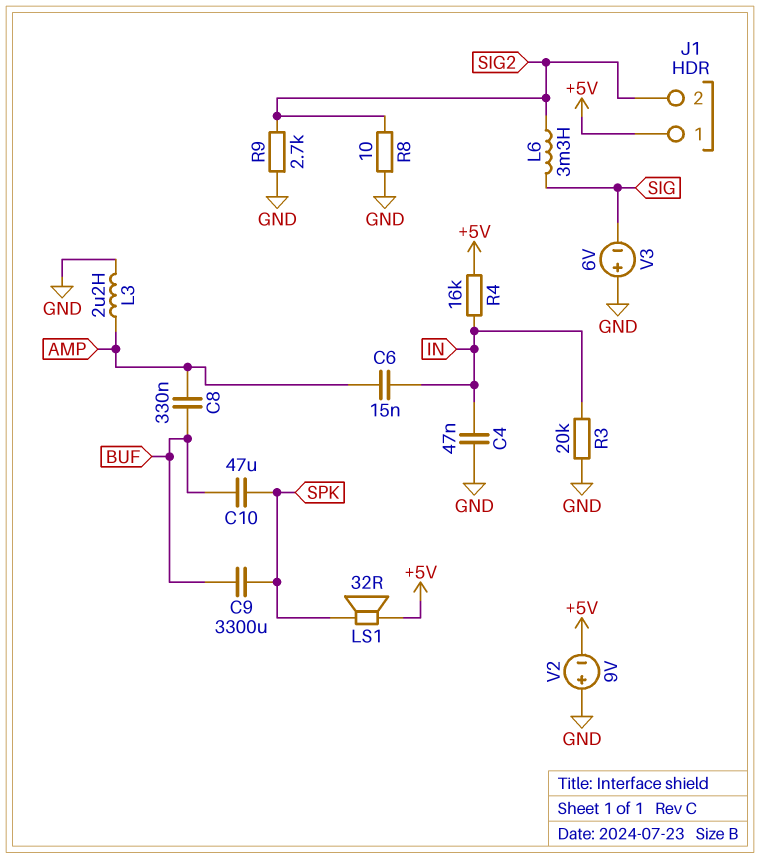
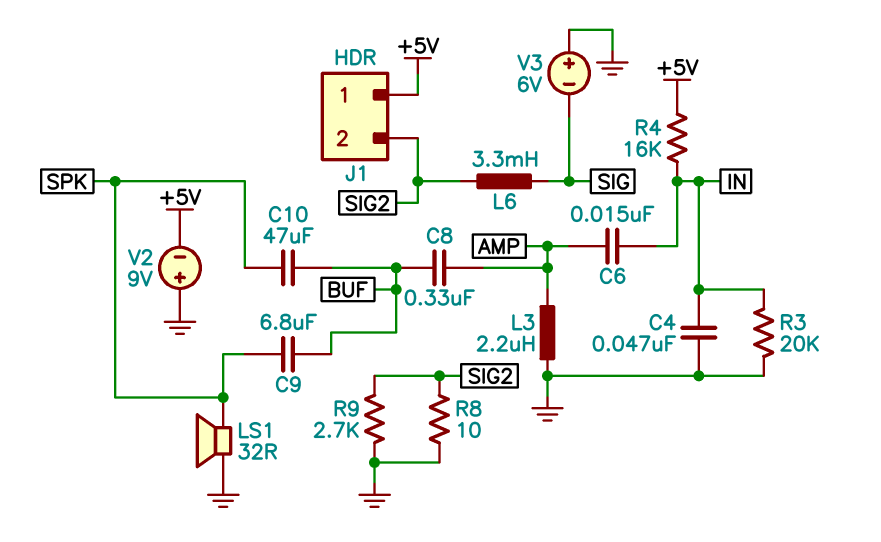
C9: 3300uF (BUF, SPK) -> 6.8uF (BUF, SPK)
LS1: speaker 32R (+5V, SPK) -> speaker 32R (GND, SPK)

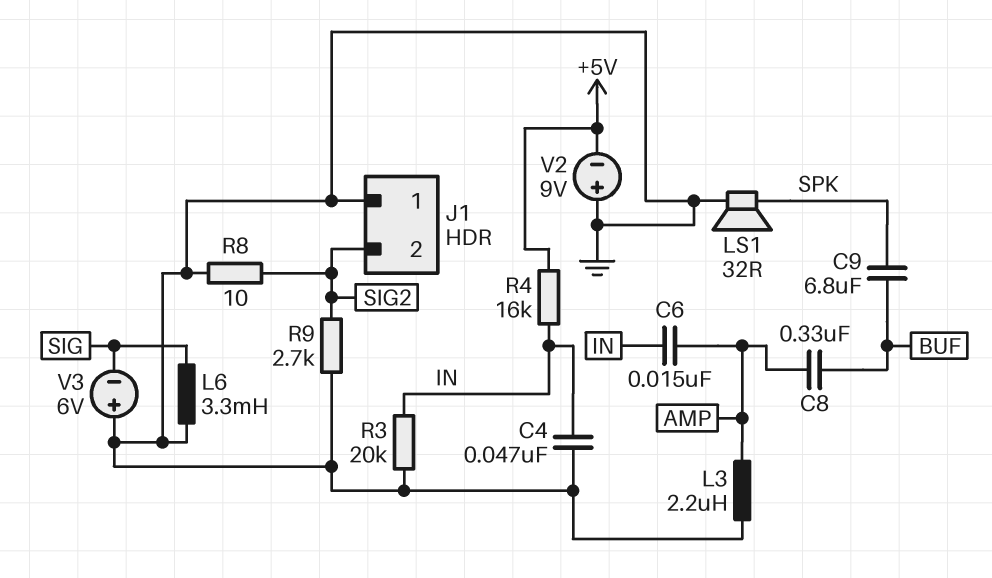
C10: 47uF (BUF, SPK) -> none
J1 pin 1: +5V -> GND
L6: 3.3mH (SIG, SIG2) -> 3.3mH (GND, SIG)

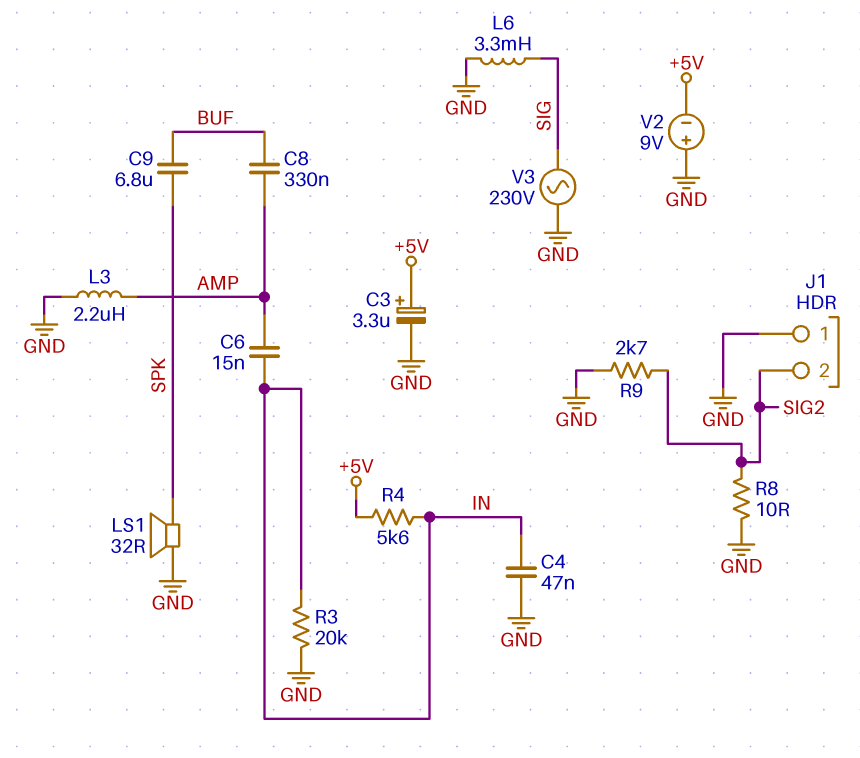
C3: none -> 3.3uF (plus +5V, minus GND)
R4: 16k (+5V, IN) -> 5.6k (+5V, IN)
V3: 6V (plus GND, minus SIG) -> AC 230V (GND, SIG)

